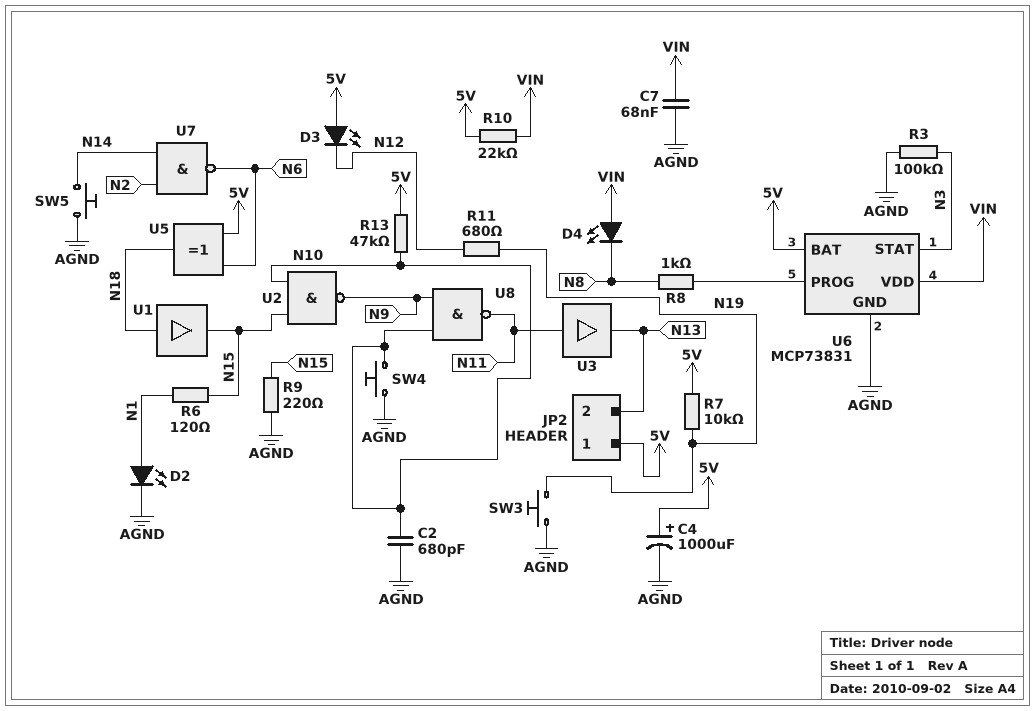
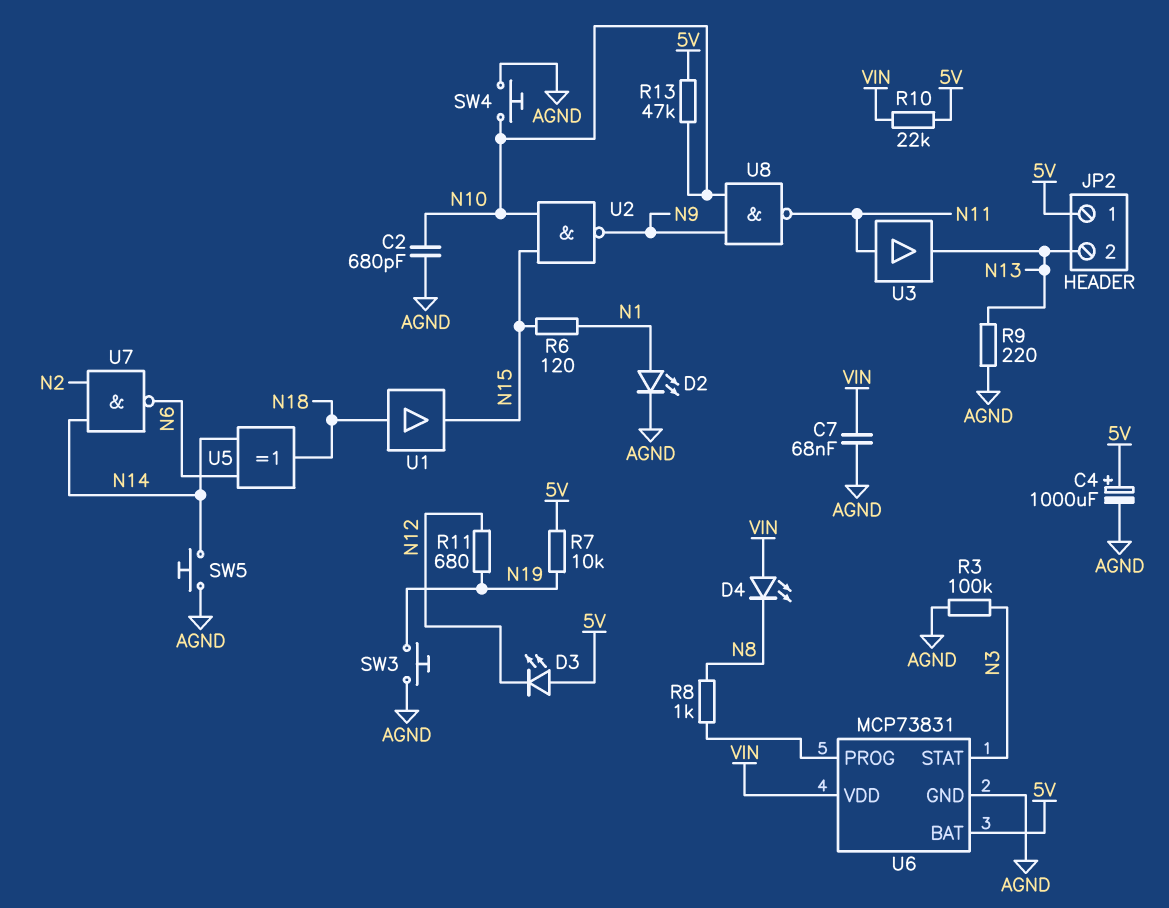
R9: 220 (AGND, N15) -> 220 (AGND, N13)
U5: XOR (in 5V, in N6, out N18) -> XOR (in N6, in N14, out N18)

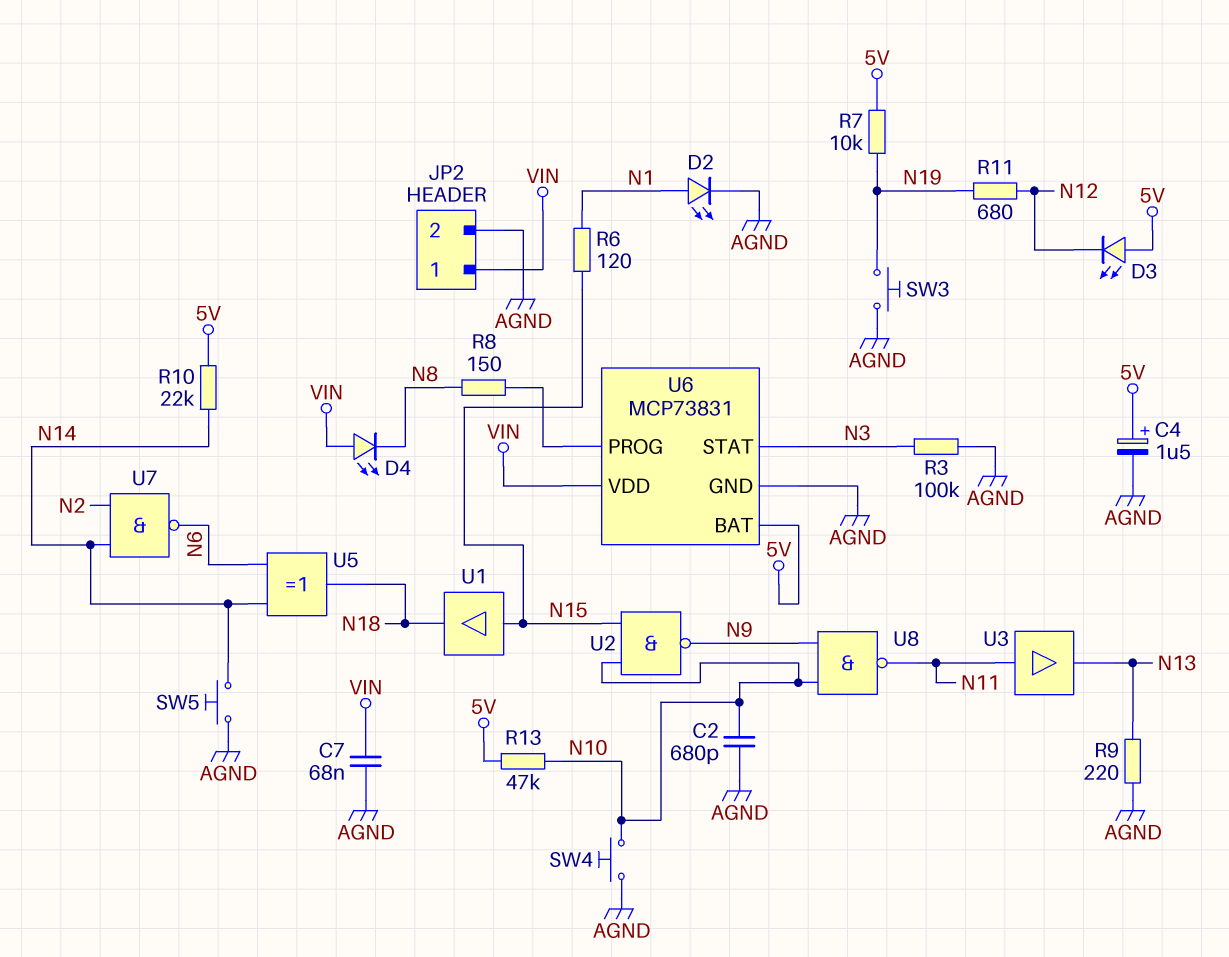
C4: 1000uF (plus 5V, minus AGND) -> 1.5uF (plus 5V, minus AGND)
JP2 pin 1: 5V -> VIN
JP2 pin 2: N13 -> AGND
R8: 1k (N8, U6/PROG) -> 150 (N8, U6/PROG)
R10: 22k (5V, VIN) -> 22k (5V, N14)
U1: buffer (in N18, out N15) -> buffer (in N15, out N18)

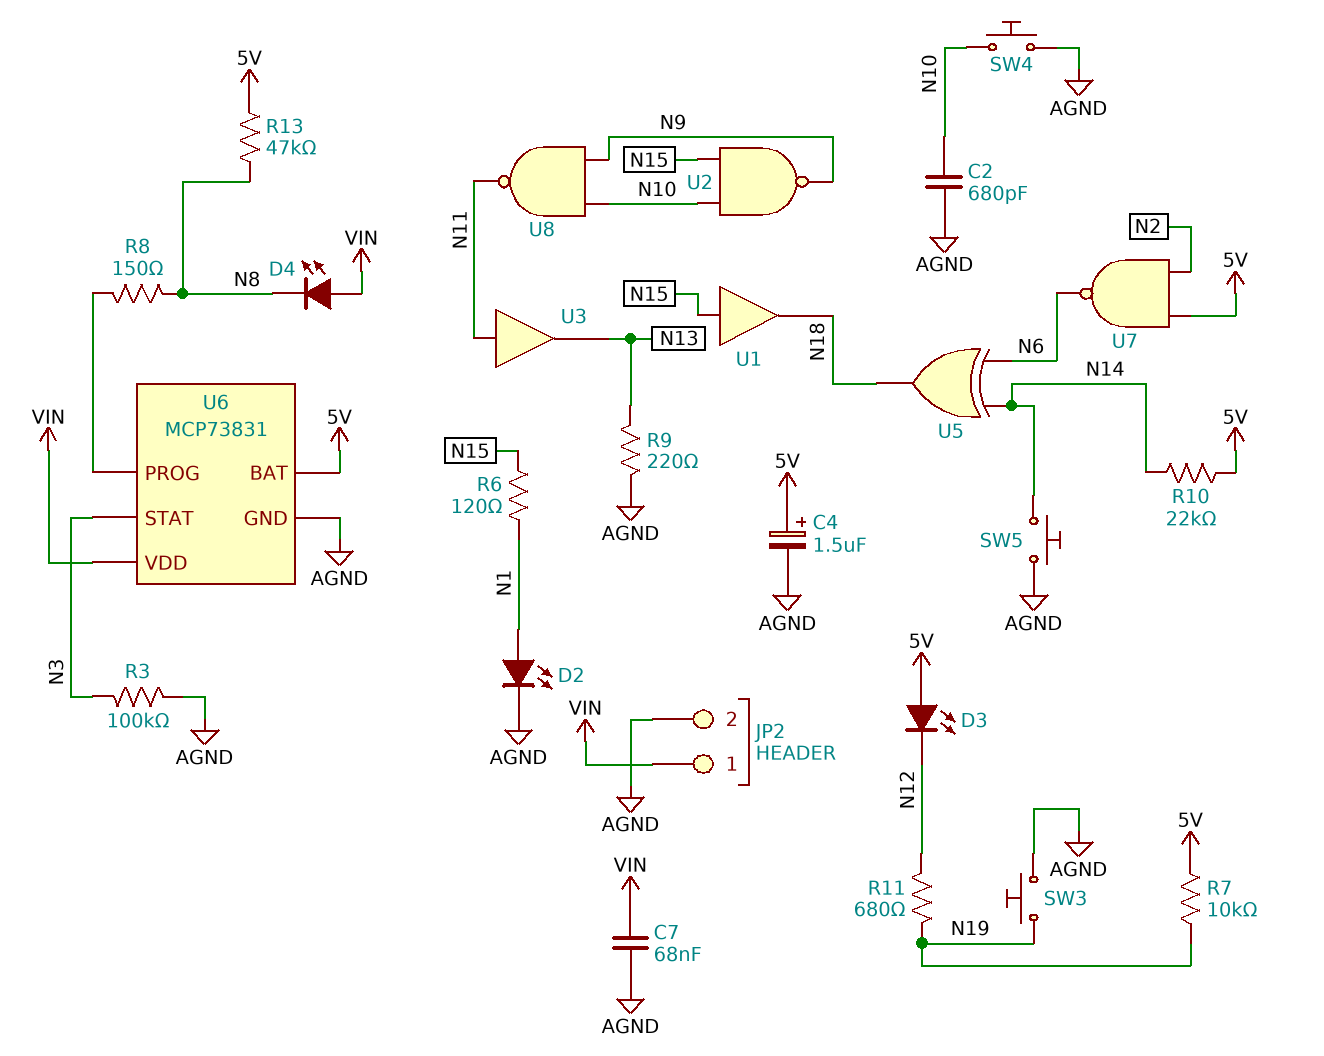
R13: 47k (5V, N10) -> 47k (5V, N8)
U7: NAND (in N2, in N14, out N6) -> NAND (in 5V, in N2, out N6)

